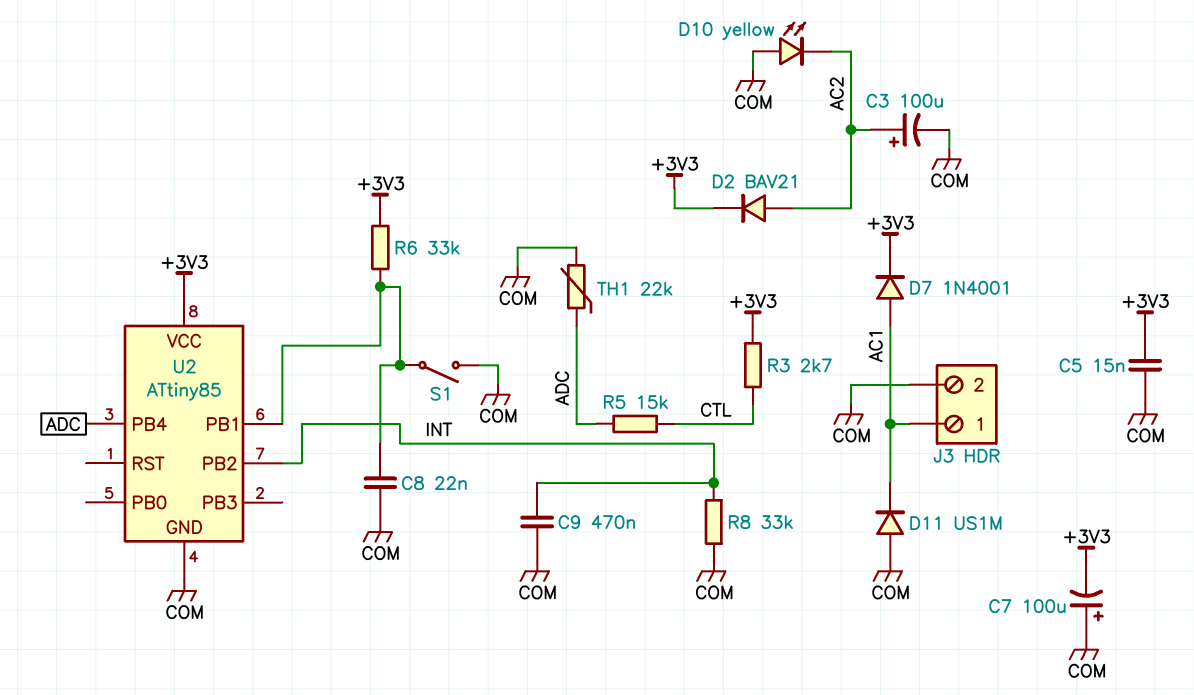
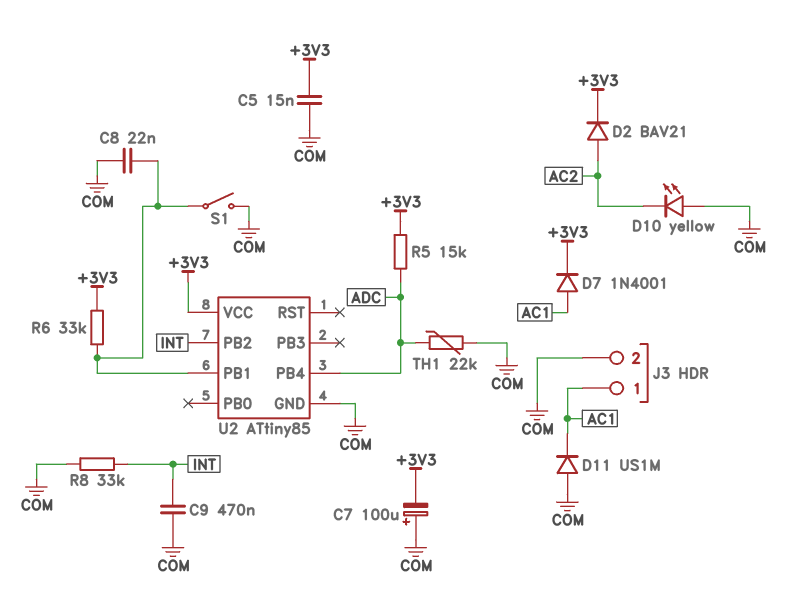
C3: 100uF (plus AC2, minus COM) -> none
R3: 2.7k (+3V3, CTL) -> none
R5: 15k (ADC, CTL) -> 15k (+3V3, ADC)

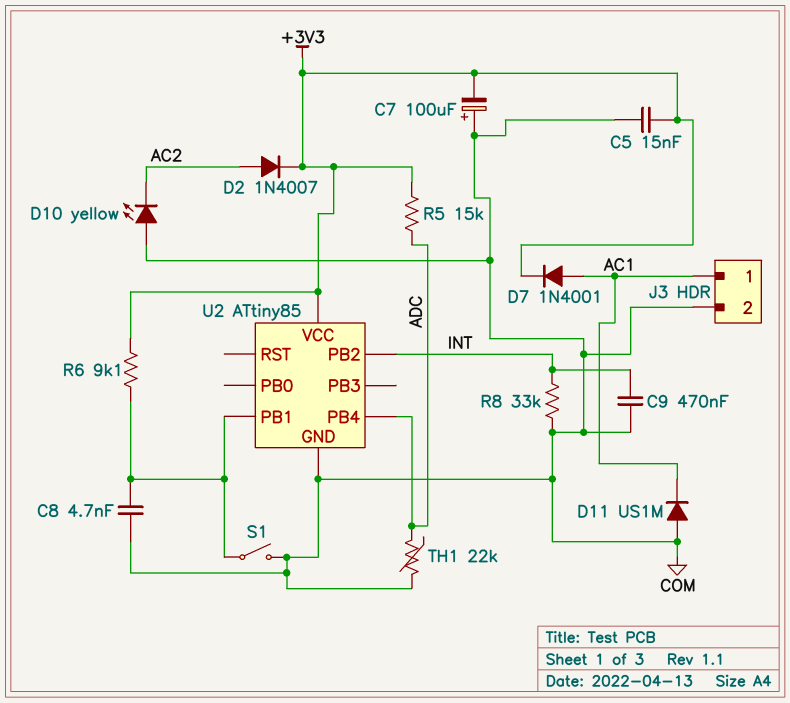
C8: 22nF (COM, U2/PB1) -> 4.7nF (COM, U2/PB1)
D2: diode BAV21 (A AC2, K +3V3) -> diode 1N4007 (A AC2, K +3V3)
R6: 33k (+3V3, U2/PB1) -> 9.1k (+3V3, U2/PB1)

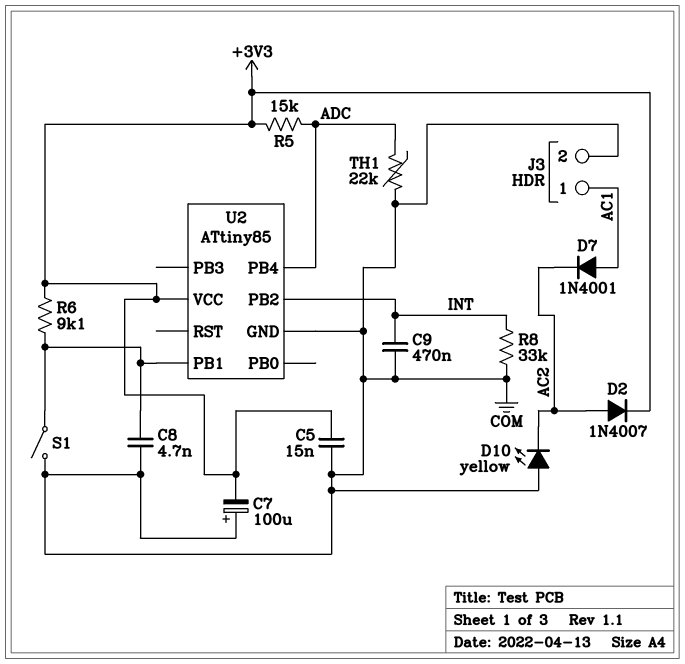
D7: diode 1N4001 (A AC1, K +3V3) -> diode 1N4001 (A AC1, K AC2)
D11: diode US1M (A COM, K AC1) -> none

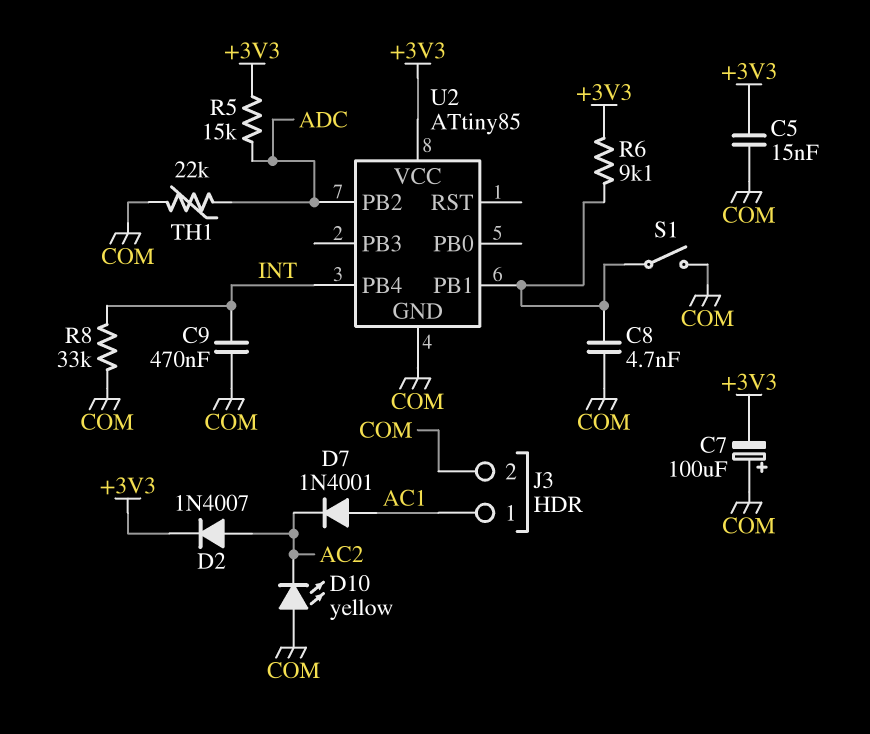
U2 pin PB2: INT -> ADC
U2 pin PB4: ADC -> INT

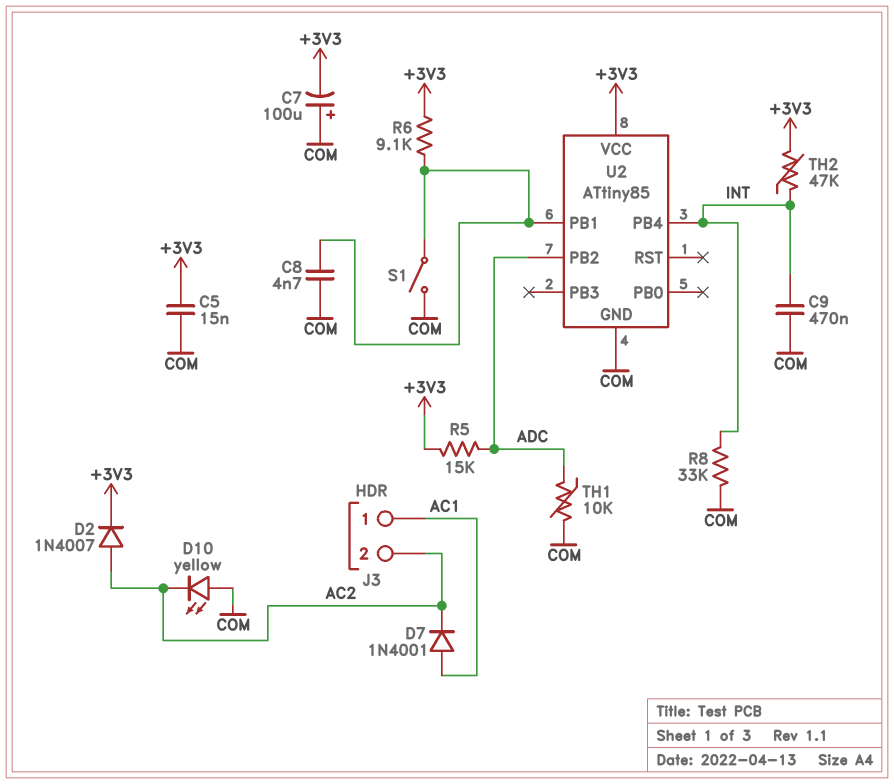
J3 pin 2: COM -> AC2
TH1: 22k (ADC, COM) -> 10k (ADC, COM)
TH2: none -> 47k (+3V3, INT)

